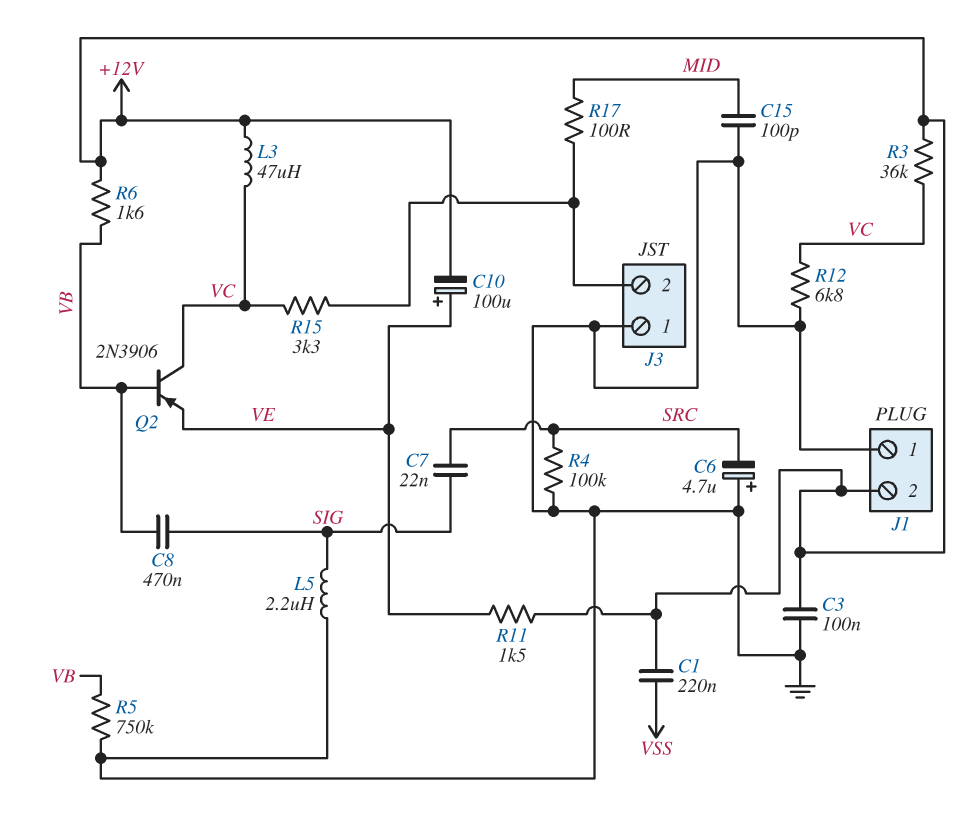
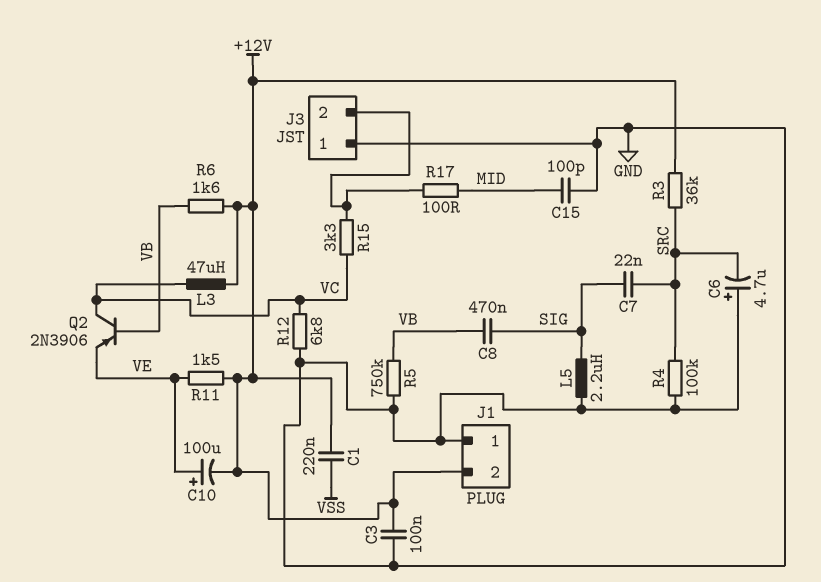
R3: 36k (+12V, VC) -> 36k (+12V, SRC)

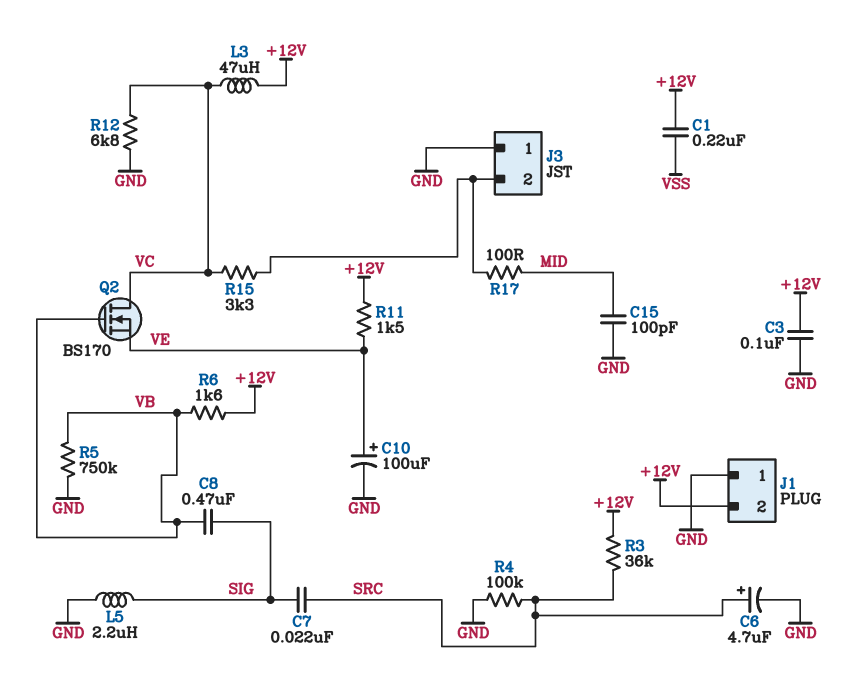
C6: 4.7uF (plus GND, minus SRC) -> 4.7uF (plus SRC, minus GND)
C10: 100uF (plus VE, minus +12V) -> 100uF (plus VE, minus GND)
Q2: PNP 2N3906 (B VB, C VC, E VE) -> NMOS BS170 (G VB, D VC, S VE)

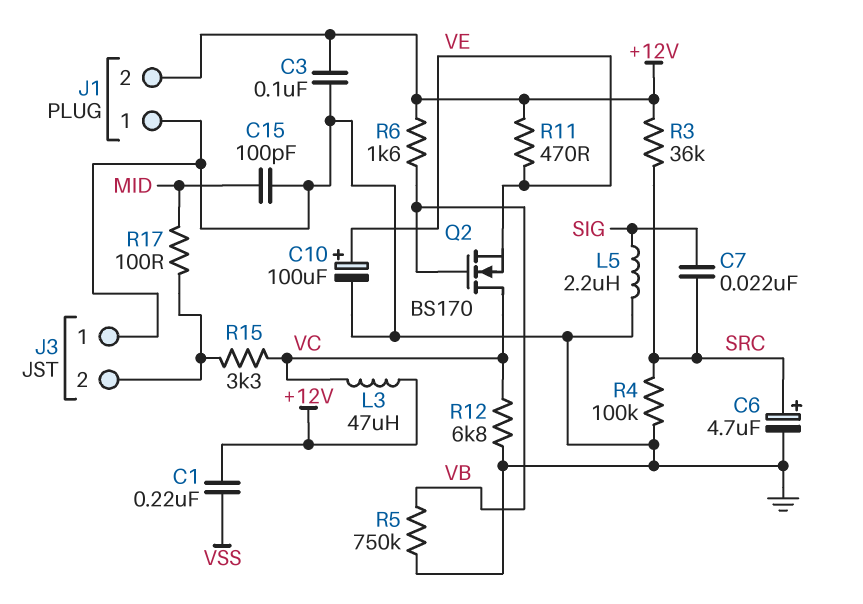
C8: 470nF (SIG, VB) -> none
R11: 1.5k (+12V, VE) -> 470 (+12V, VE)

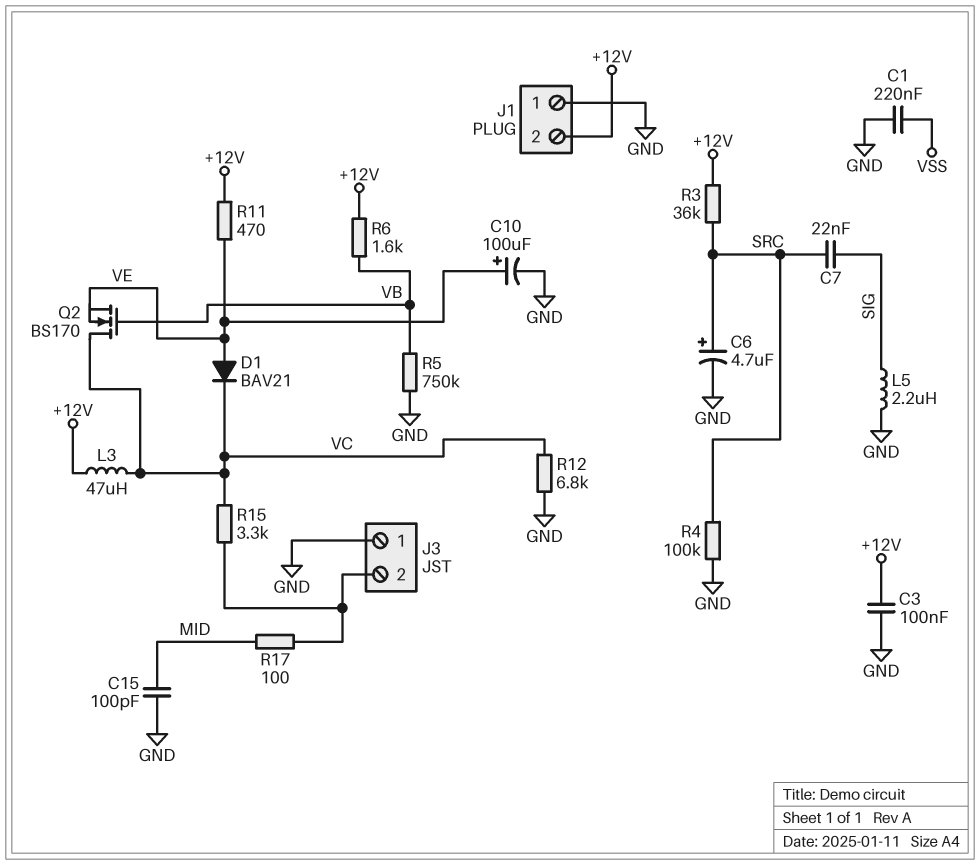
C1: 220nF (+12V, VSS) -> 220nF (GND, VSS)
D1: none -> diode BAV21 (A VE, K VC)

